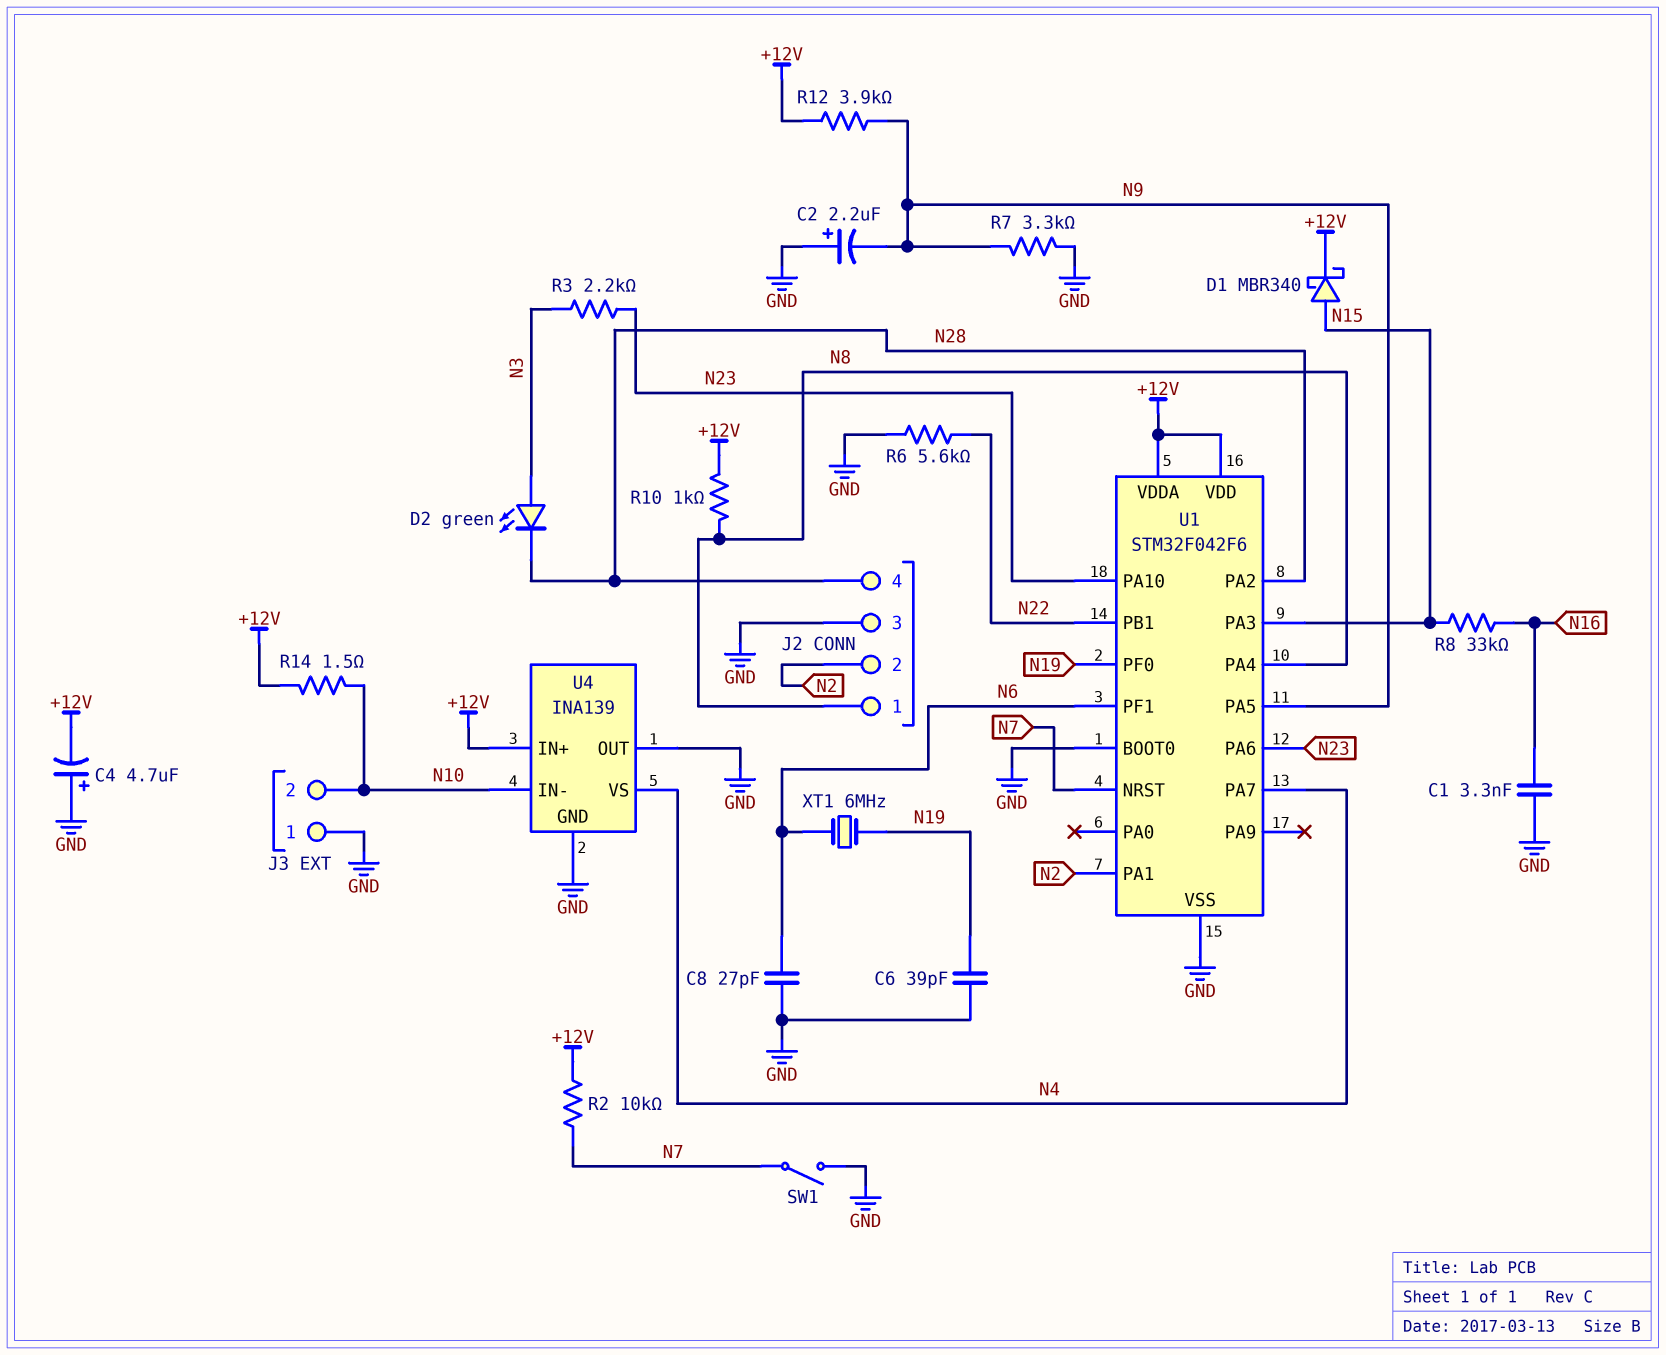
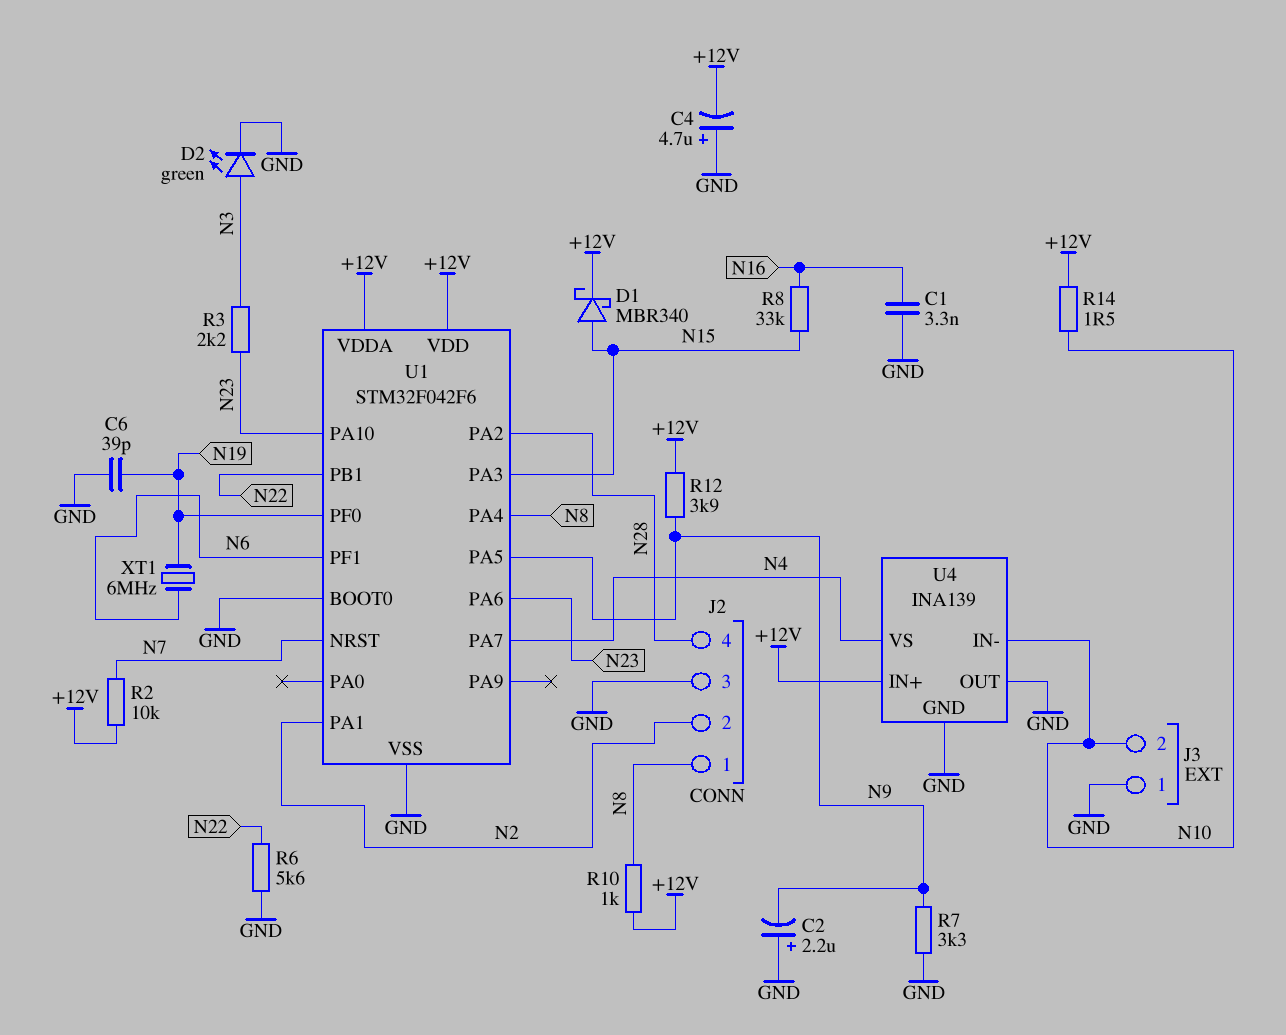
C8: 27pF (GND, N6) -> none
D2: LED green (A N3, K N28) -> LED green (A N3, K GND)
SW1: switch (GND, N7) -> none

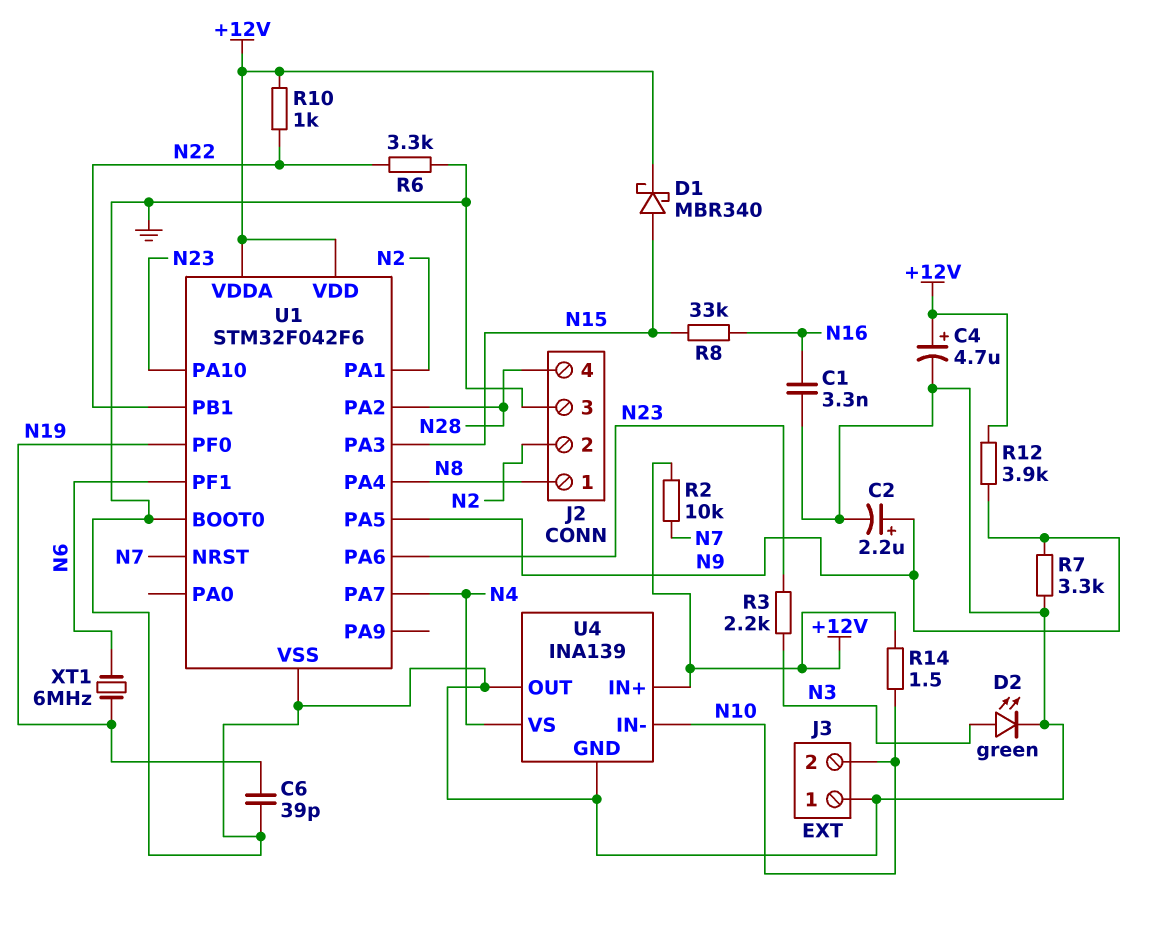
C2: 2.2uF (plus GND, minus N9) -> 2.2uF (plus N9, minus GND)
C4: 4.7uF (plus GND, minus +12V) -> 4.7uF (plus +12V, minus GND)
R6: 5.6k (GND, N22) -> 3.3k (GND, N22)
R10: 1k (+12V, N8) -> 1k (+12V, N22)

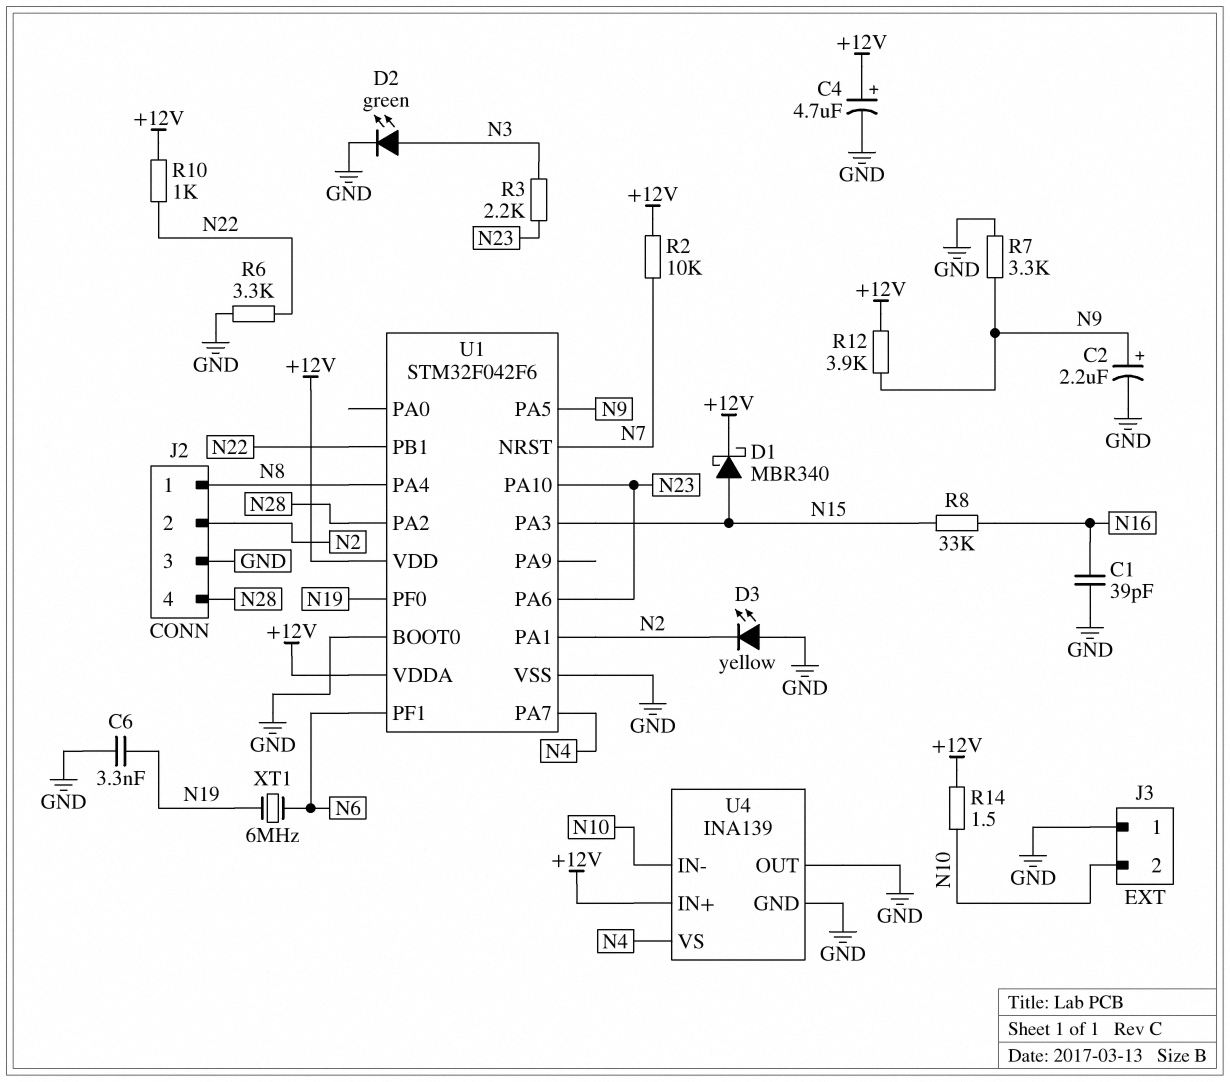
C1: 3.3nF (GND, N16) -> 39pF (GND, N16)
C6: 39pF (GND, N19) -> 3.3nF (GND, N19)
D3: none -> LED yellow (A GND, K N2)

